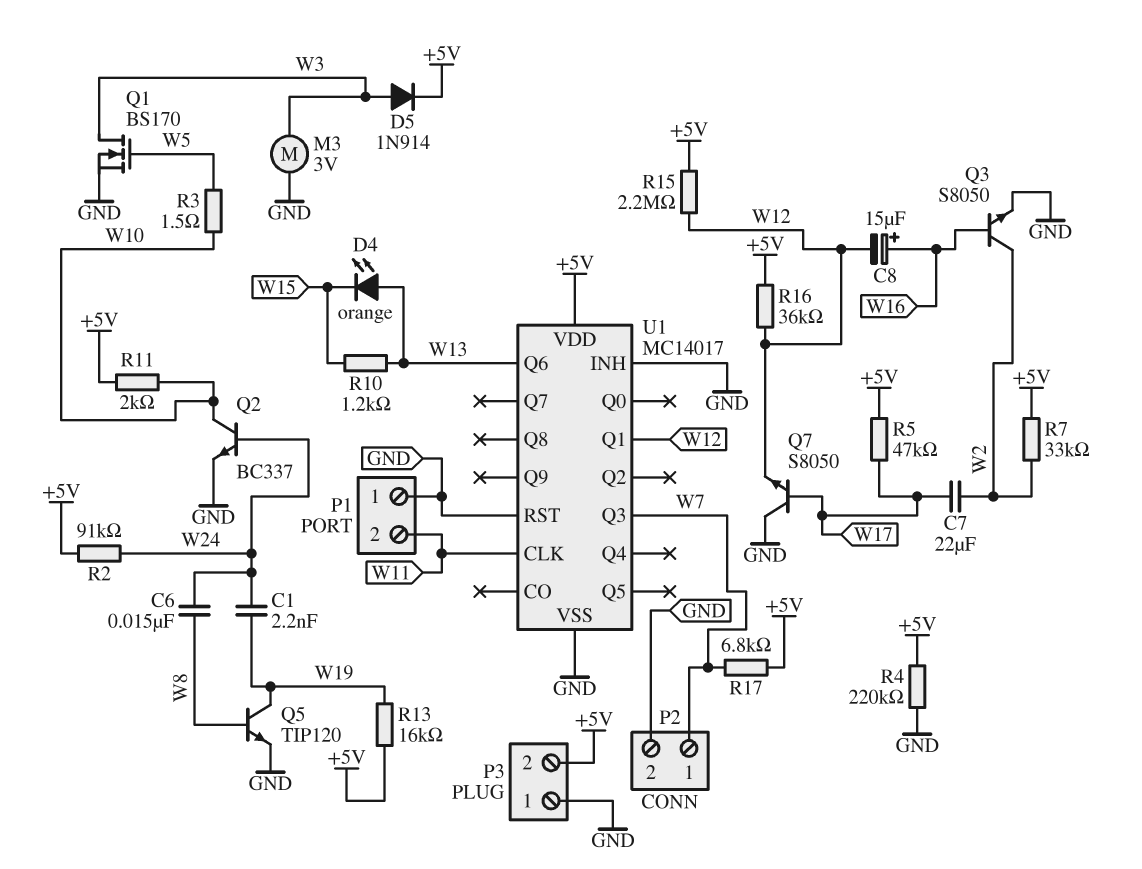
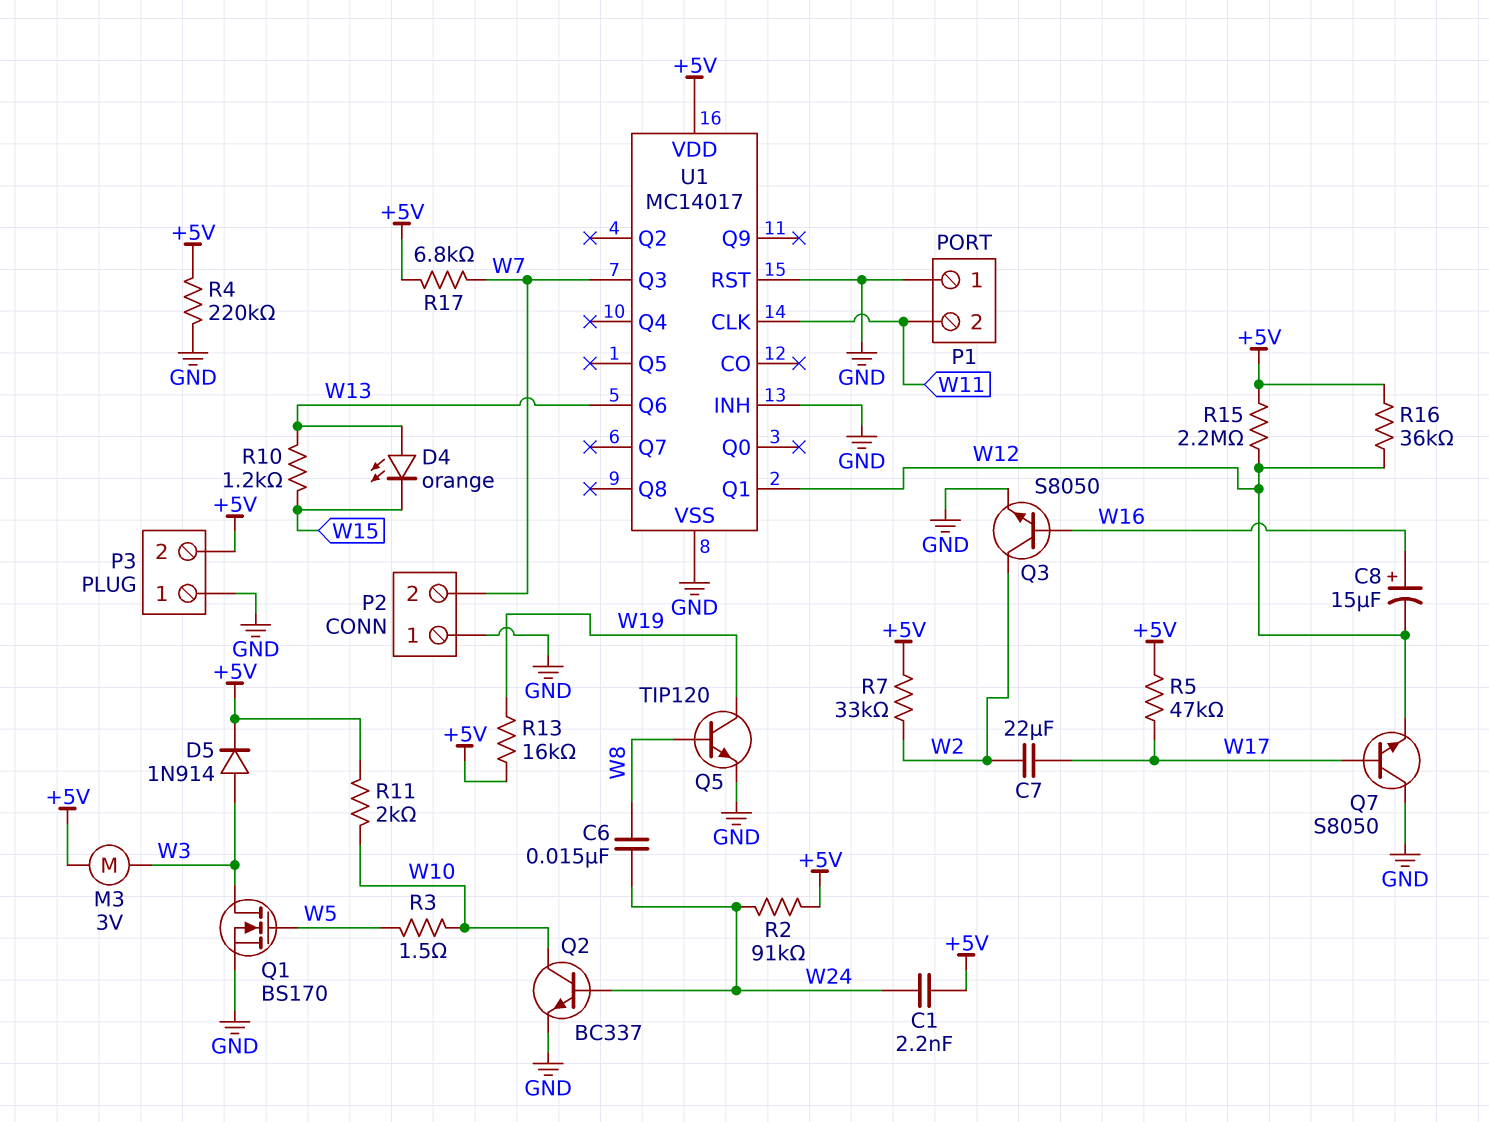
C1: 2.2nF (W19, W24) -> 2.2nF (+5V, W24)
M3: motor 3V (GND, W3) -> motor 3V (+5V, W3)
P2 pin 1: W7 -> GND
P2 pin 2: GND -> W7

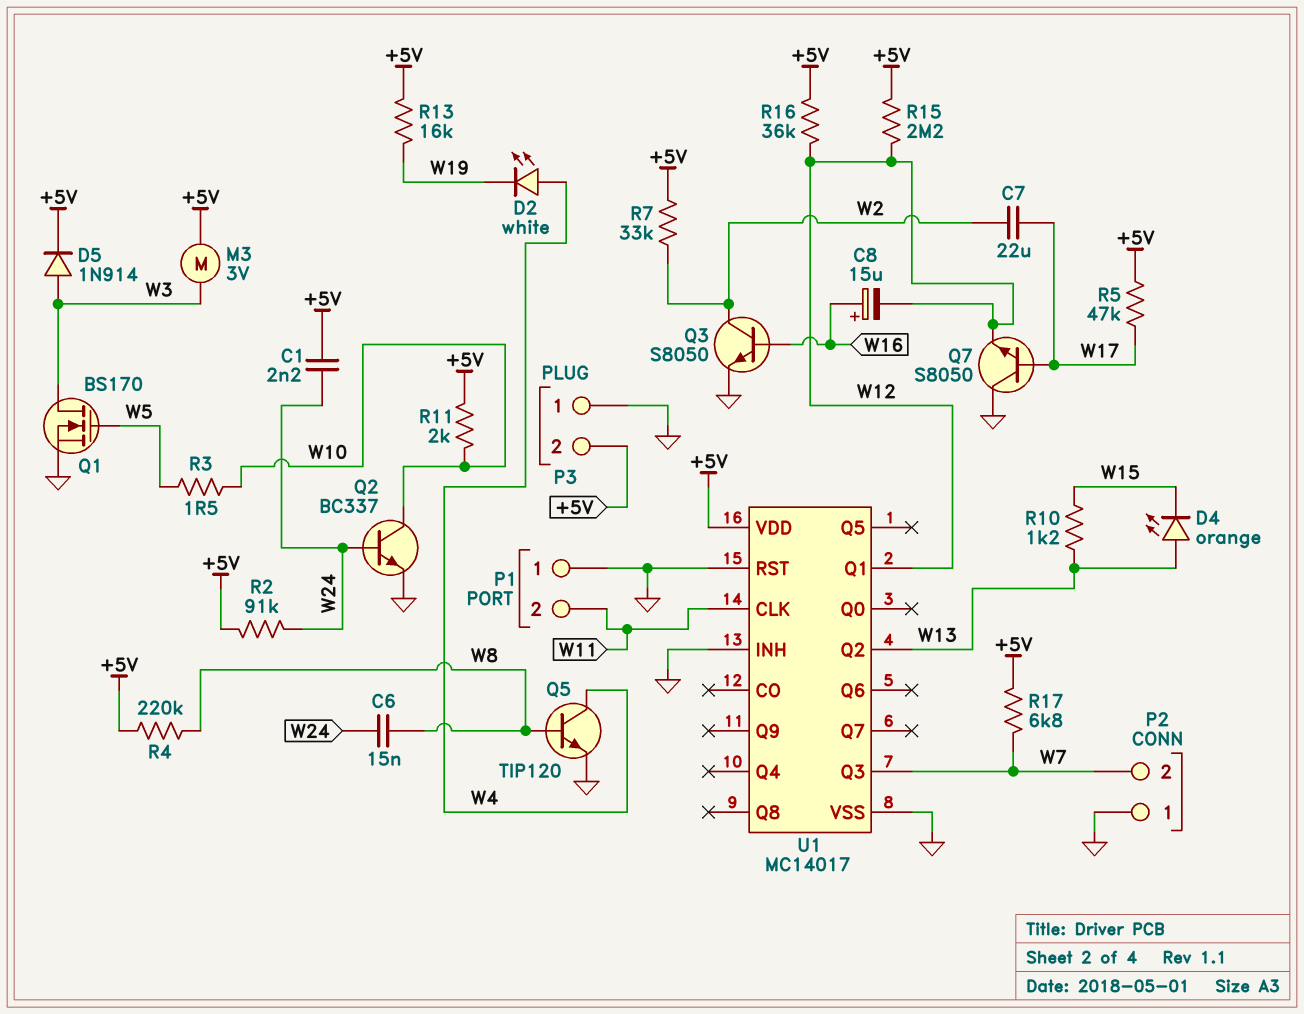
D2: none -> LED white (A W4, K W19)
Q5: NPN TIP120 (B W8, C W19, E GND) -> NPN TIP120 (B W8, C W4, E GND)
R4: 220k (+5V, GND) -> 220k (+5V, W8)
U1 pin Q2: none -> W13
U1 pin Q6: W13 -> none

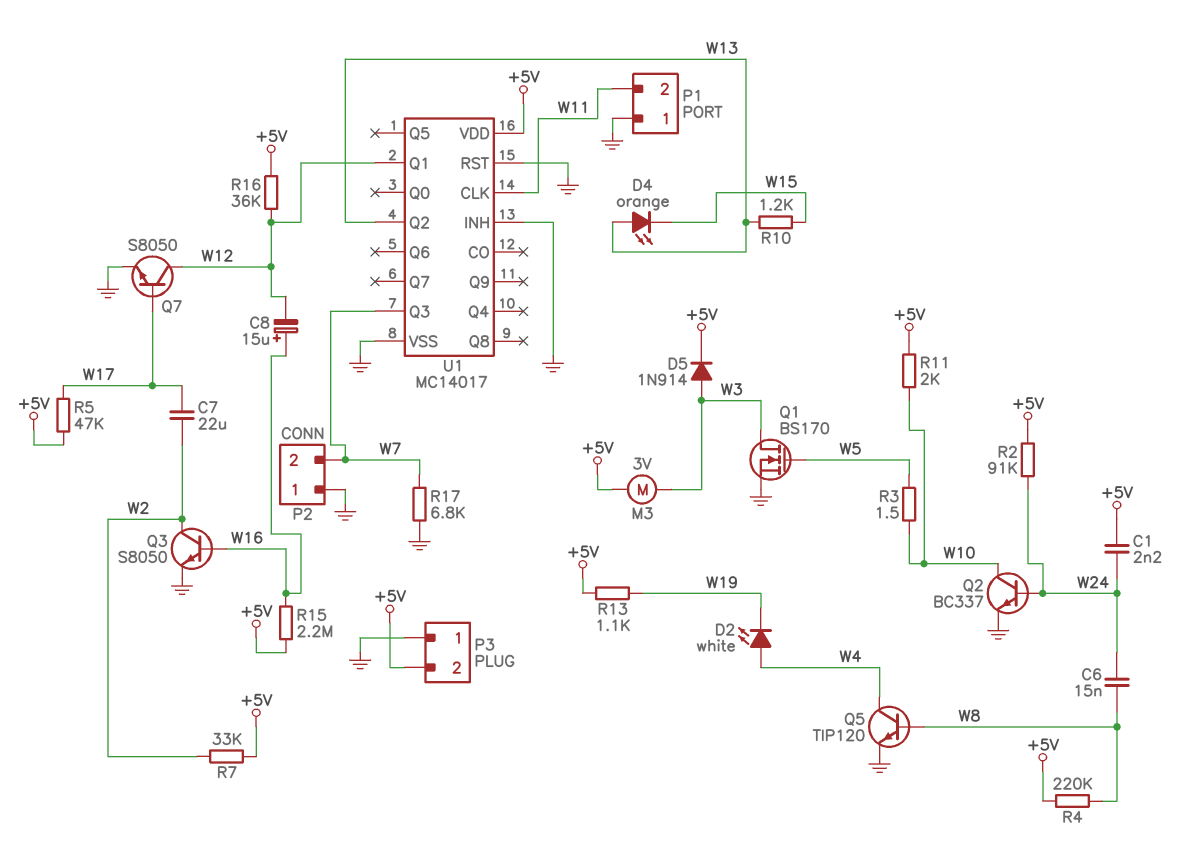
Q7: NPN S8050 (B W17, C GND, E W12) -> NPN S8050 (B W17, C W12, E GND)
R13: 16k (+5V, W19) -> 1.1k (+5V, W19)
R15: 2.2M (+5V, W12) -> 2.2M (+5V, W16)
R17: 6.8k (+5V, W7) -> 6.8k (GND, W7)

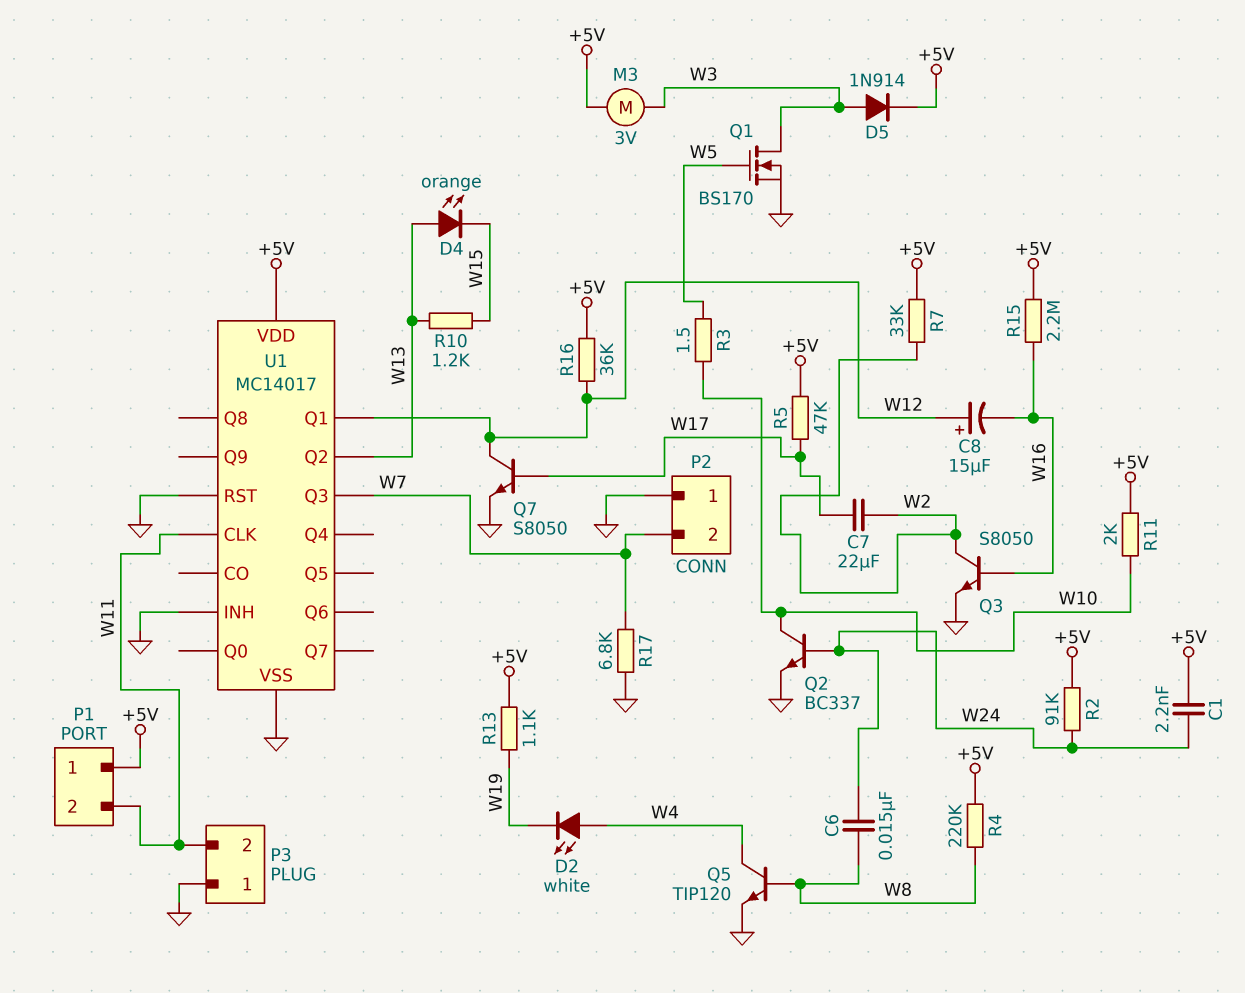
C8: 15uF (plus W16, minus W12) -> 15uF (plus W12, minus W16)
P1 pin 1: GND -> +5V
P3 pin 2: +5V -> W11

